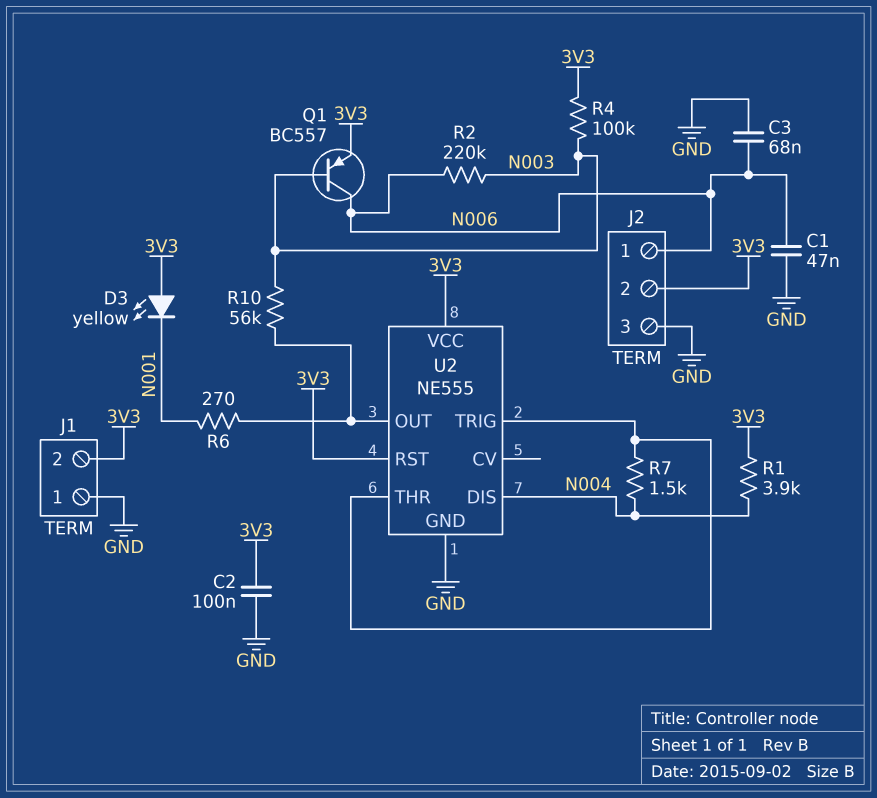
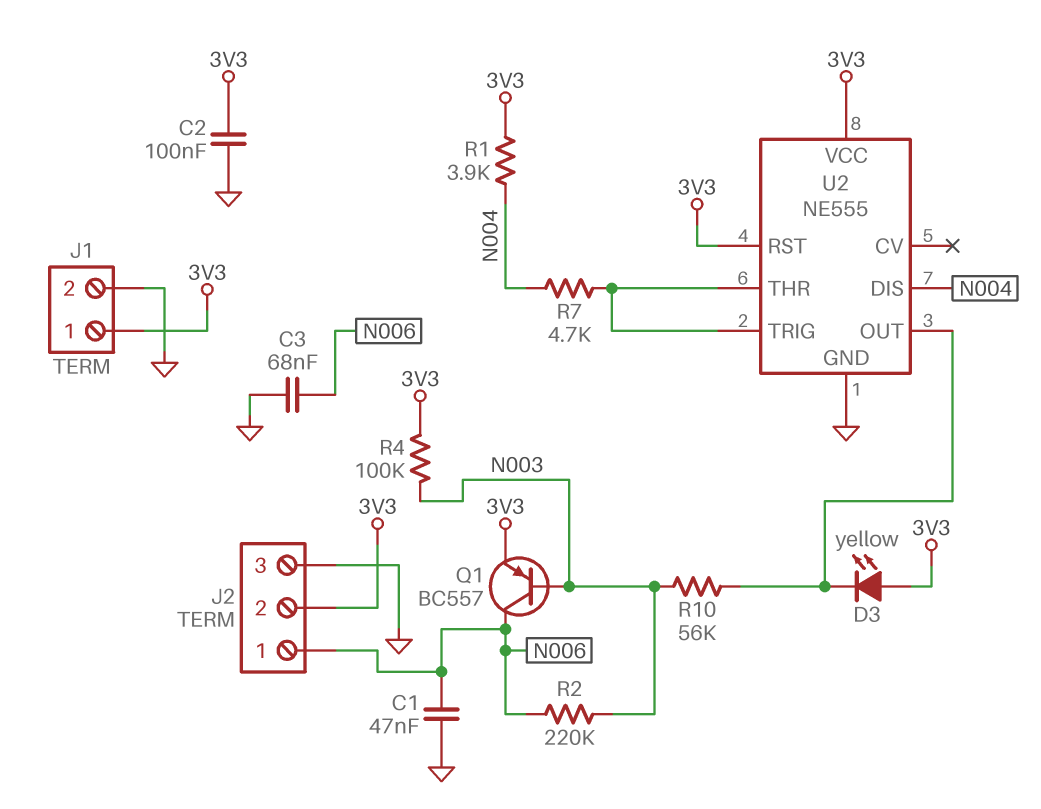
D3: LED yellow (A 3V3, K N001) -> LED yellow (A 3V3, K U2/OUT)
J1 pin 1: GND -> 3V3
J1 pin 2: 3V3 -> GND
R6: 270 (N001, U2/OUT) -> none
R7: 1.5k (N004, U2/THR) -> 4.7k (N004, U2/THR)

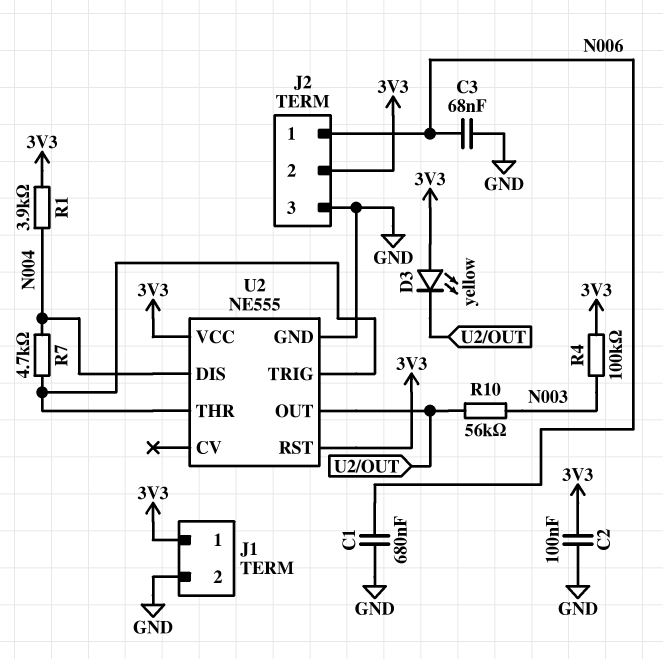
C1: 47nF (GND, N006) -> 680nF (GND, N006)
Q1: PNP BC557 (B N003, C N006, E 3V3) -> none
R2: 220k (N003, N006) -> none

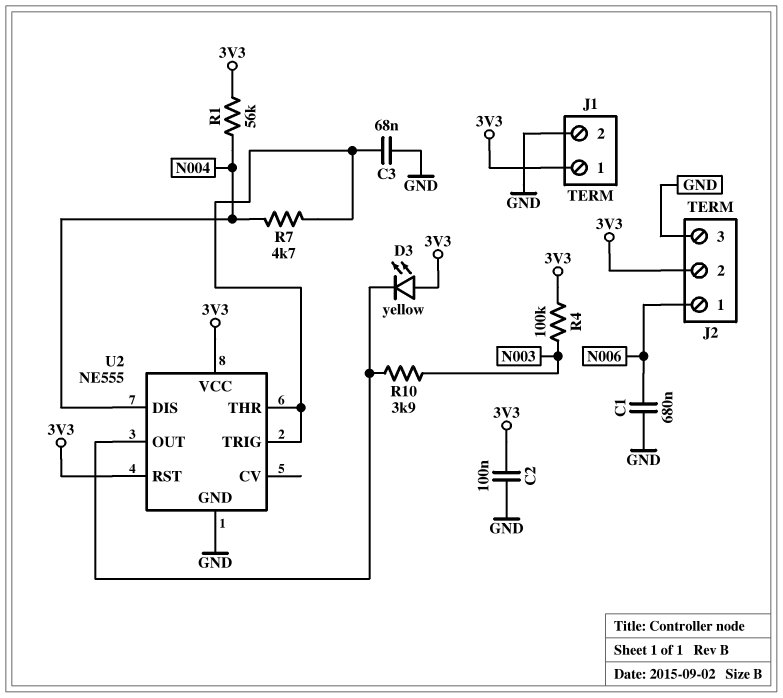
C3: 68nF (GND, N006) -> 68nF (GND, U2/THR)
R1: 3.9k (3V3, N004) -> 56k (3V3, N004)
R10: 56k (N003, U2/OUT) -> 3.9k (N003, U2/OUT)

